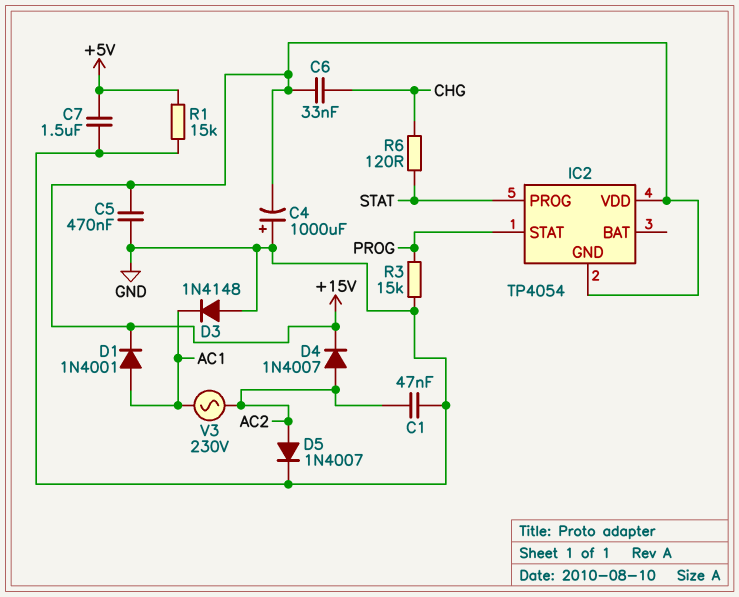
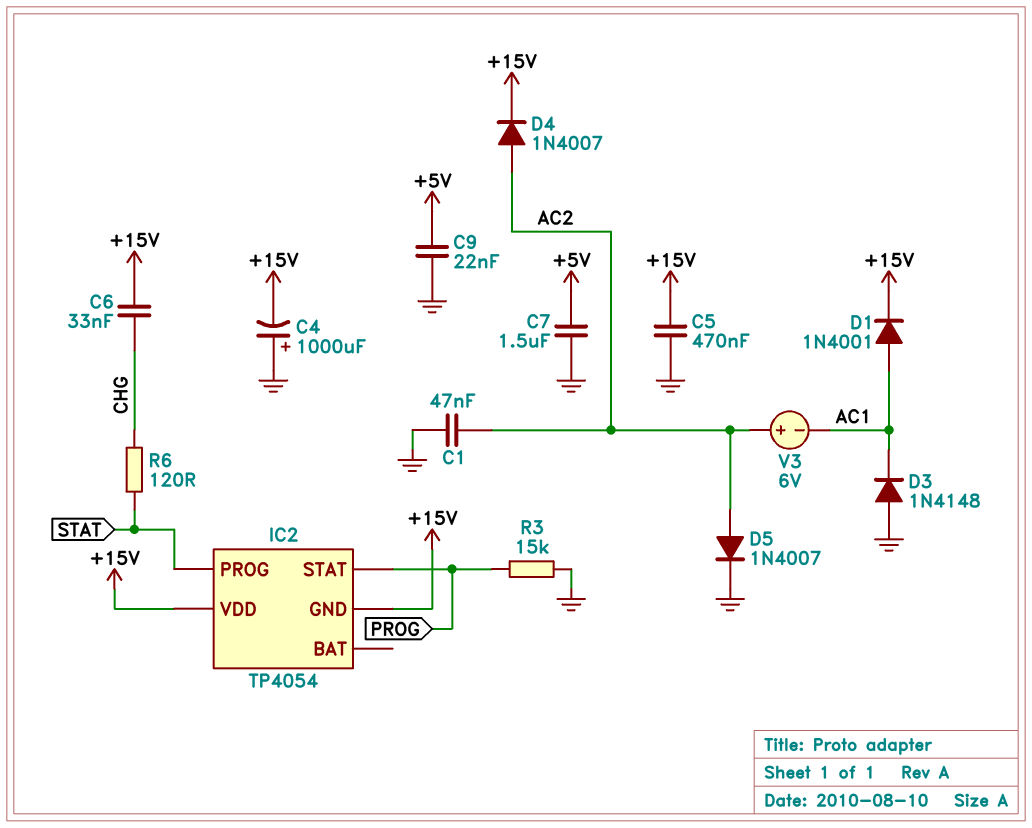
C9: none -> 22nF (+5V, GND)
R1: 15k (+5V, GND) -> none
V3: AC 230V (AC1, AC2) -> 6V (plus AC2, minus AC1)

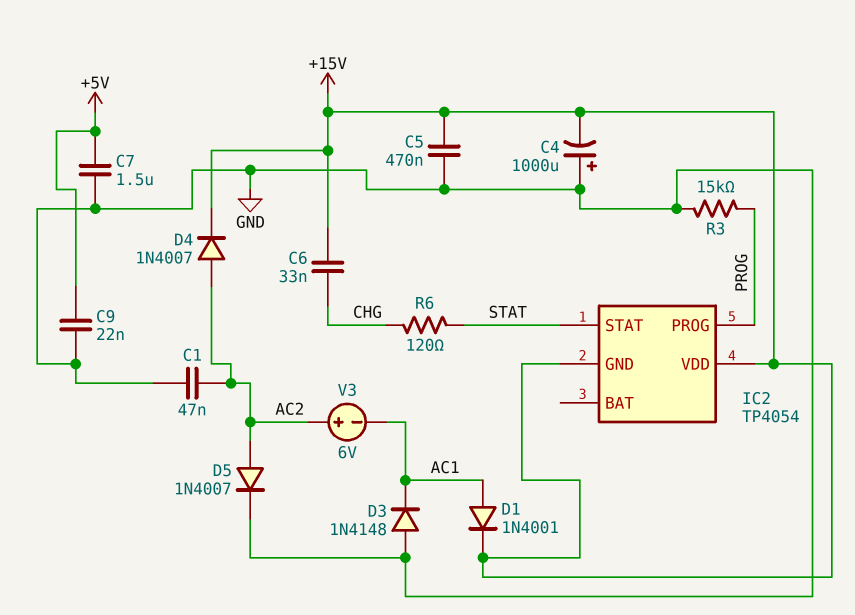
IC2 pin PROG: STAT -> PROG
IC2 pin STAT: PROG -> STAT

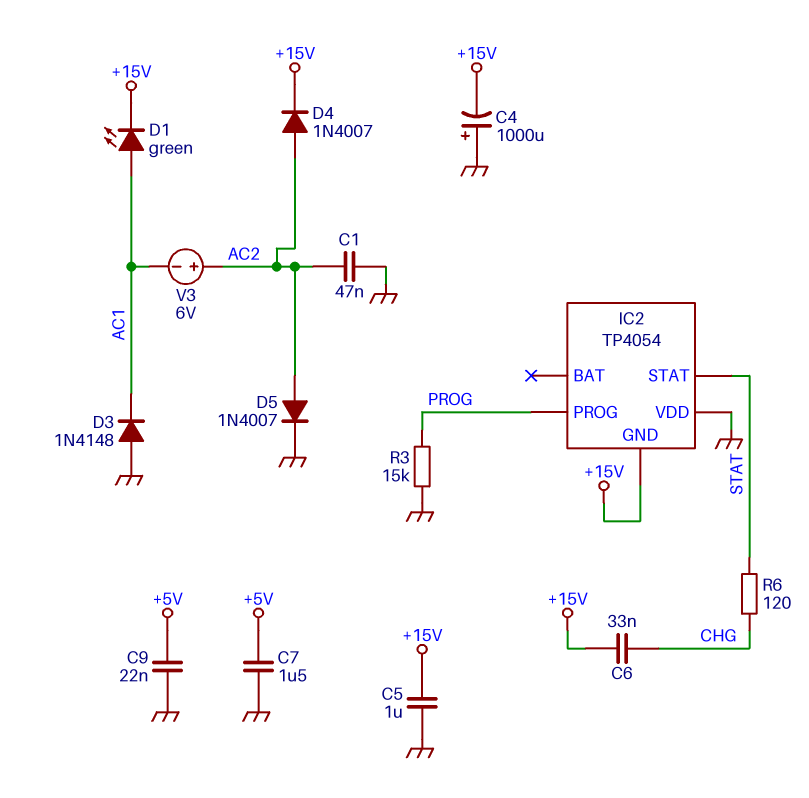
C5: 470nF (+15V, GND) -> 1uF (+15V, GND)
D1: diode 1N4001 (A AC1, K +15V) -> LED green (A AC1, K +15V)
IC2 pin VDD: +15V -> GND

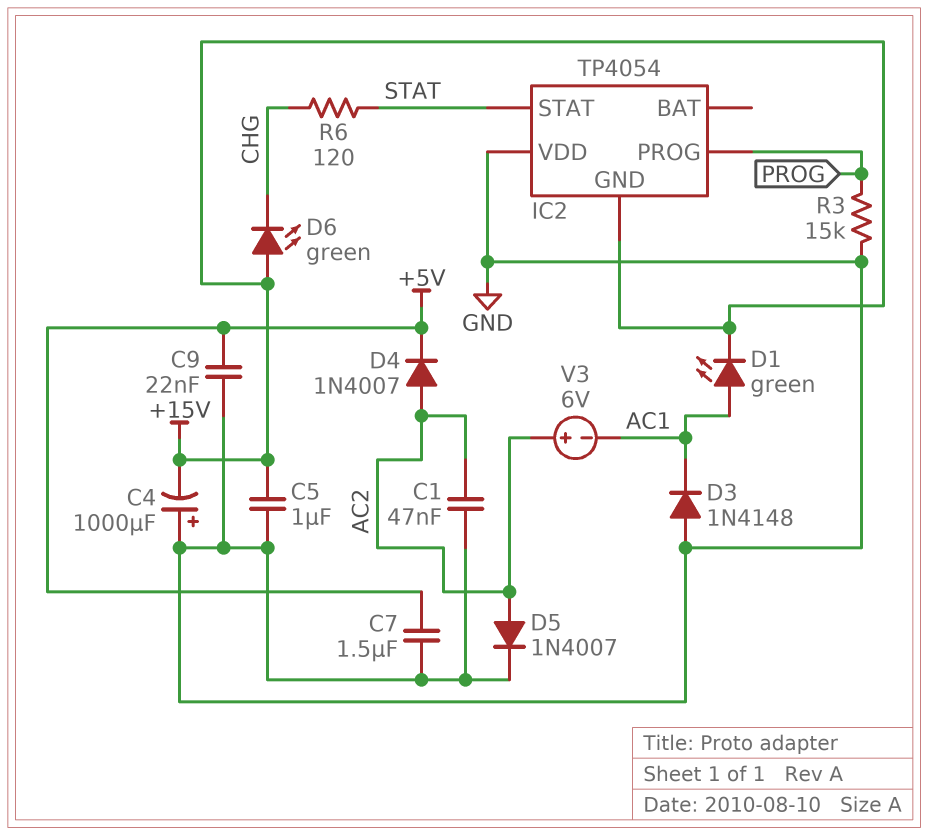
C6: 33nF (+15V, CHG) -> none
D4: diode 1N4007 (A AC2, K +15V) -> diode 1N4007 (A AC2, K +5V)
D6: none -> LED green (A +15V, K CHG)

